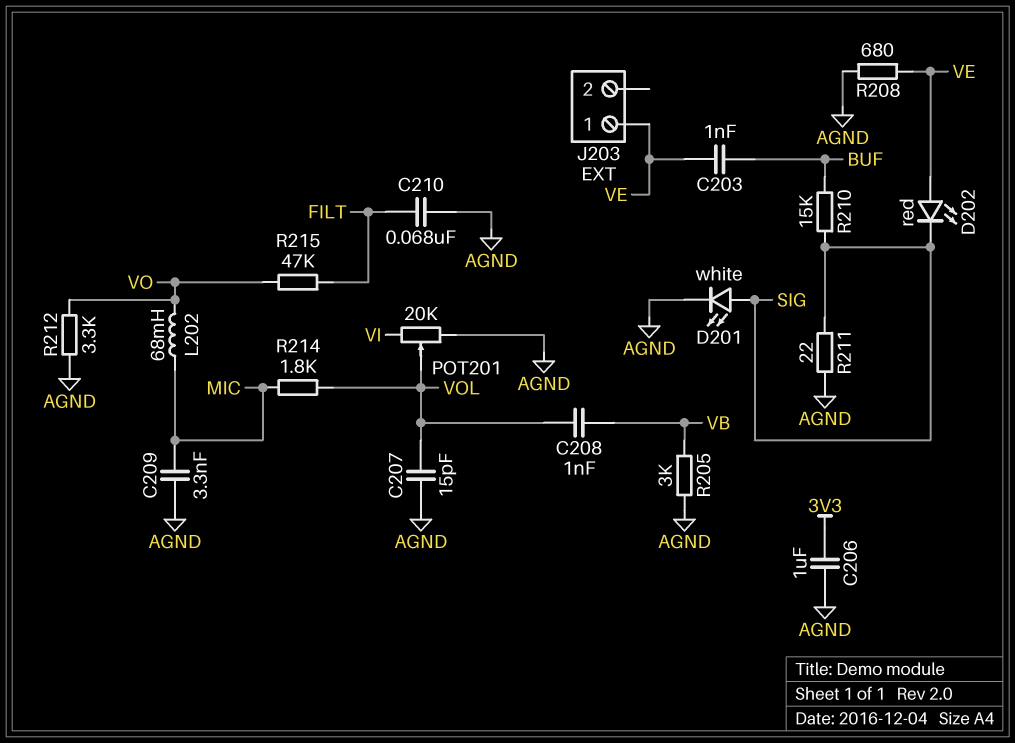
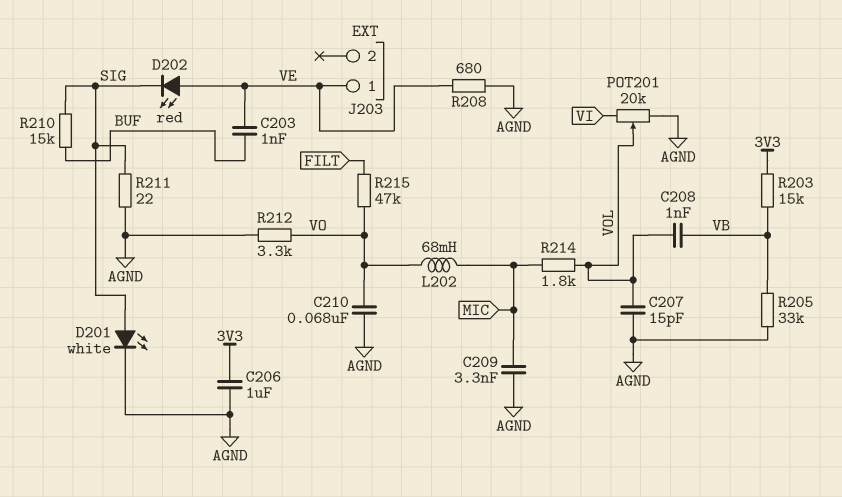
C210: 68nF (AGND, FILT) -> 68nF (AGND, VO)
R203: none -> 15k (3V3, VB)
R205: 3k (AGND, VB) -> 33k (AGND, VB)

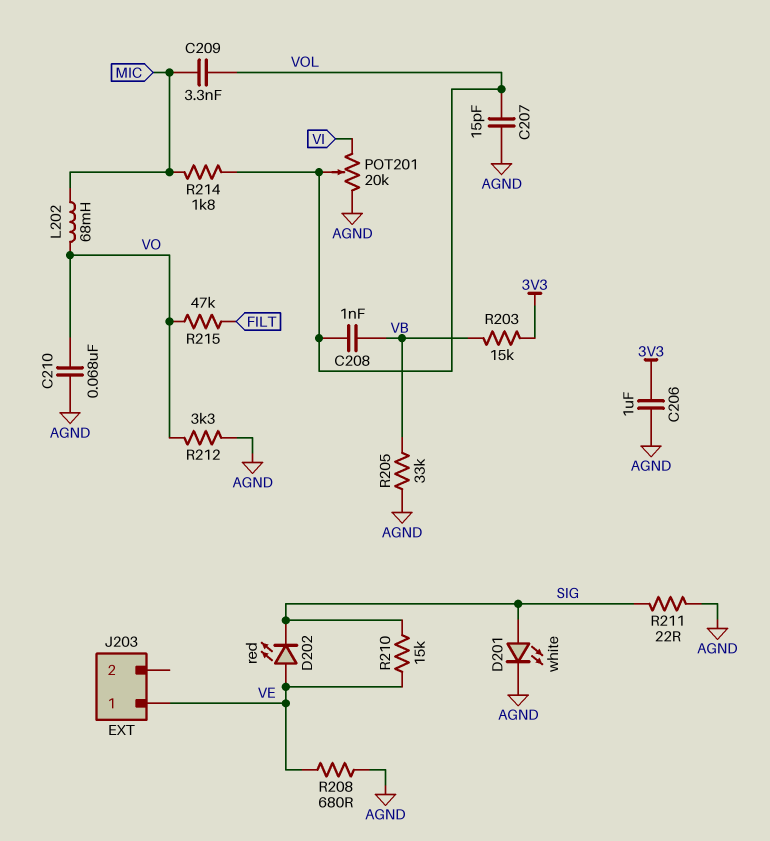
C203: 1nF (BUF, VE) -> none
C209: 3.3nF (AGND, MIC) -> 3.3nF (MIC, VOL)
R210: 15k (BUF, SIG) -> 15k (SIG, VE)

